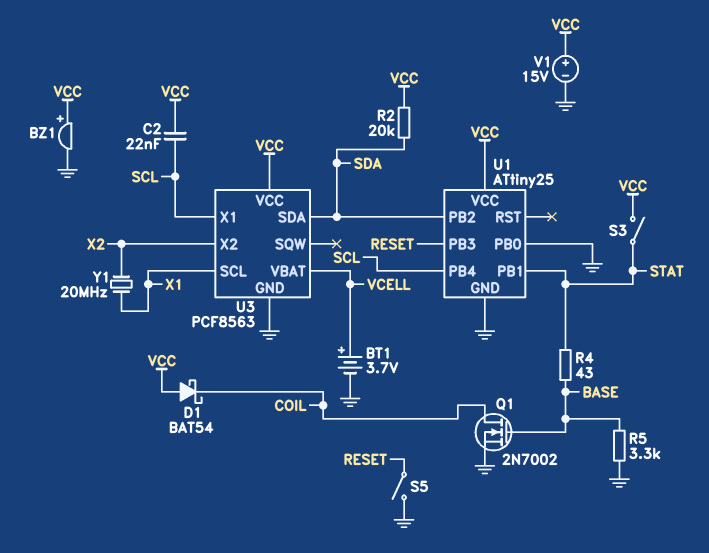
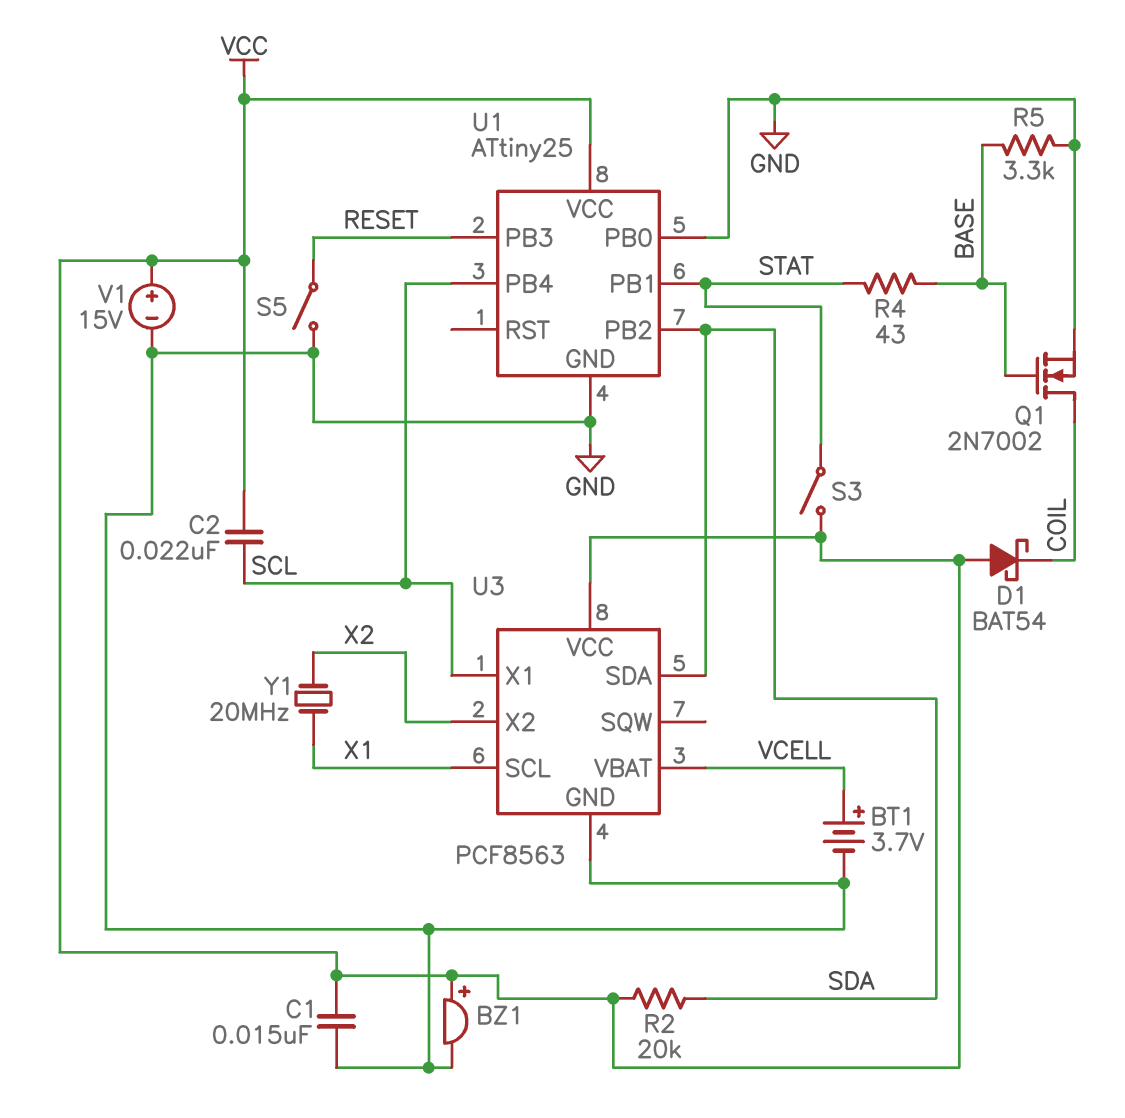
C1: none -> 15nF (GND, VCC)

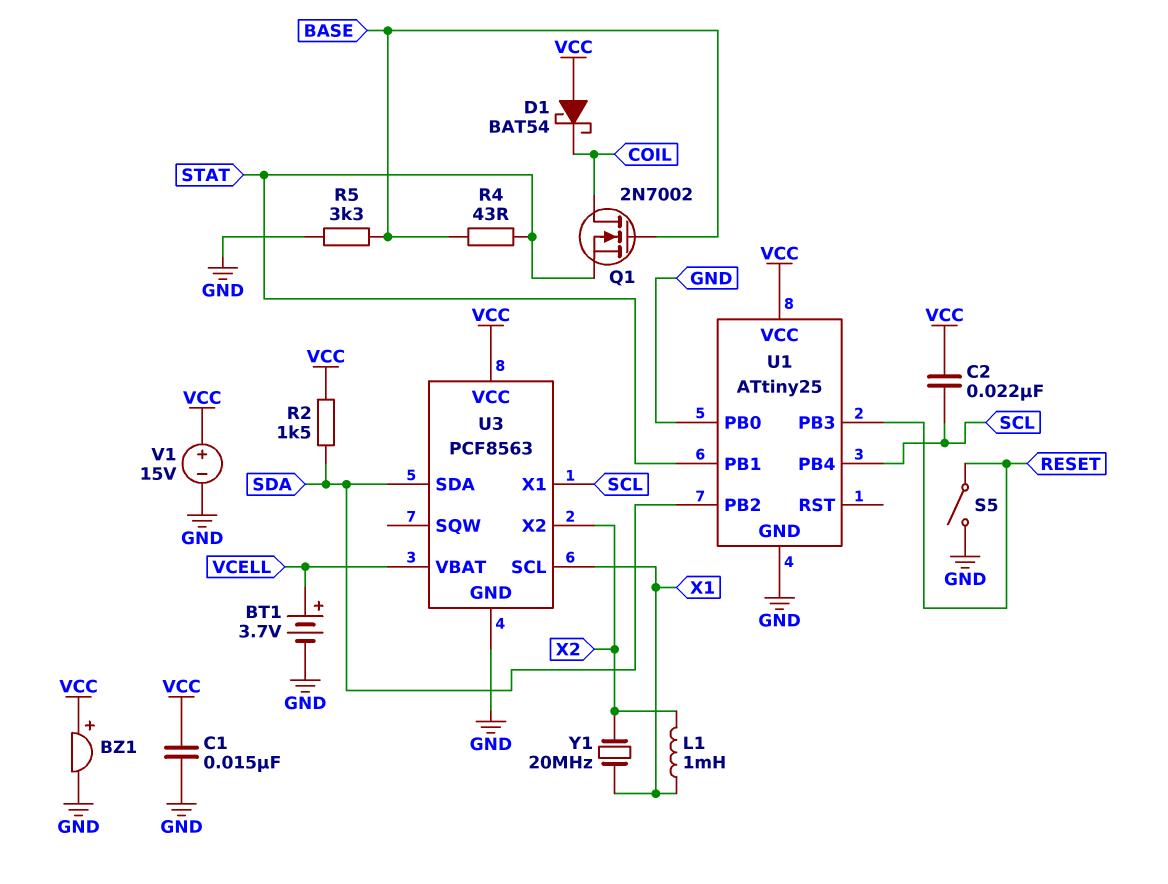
L1: none -> 1mH (X1, X2)
Q1: NMOS 2N7002 (G BASE, D COIL, S GND) -> NMOS 2N7002 (G BASE, D COIL, S STAT)
R2: 20k (SDA, VCC) -> 1.5k (SDA, VCC)
S3: switch (STAT, VCC) -> none

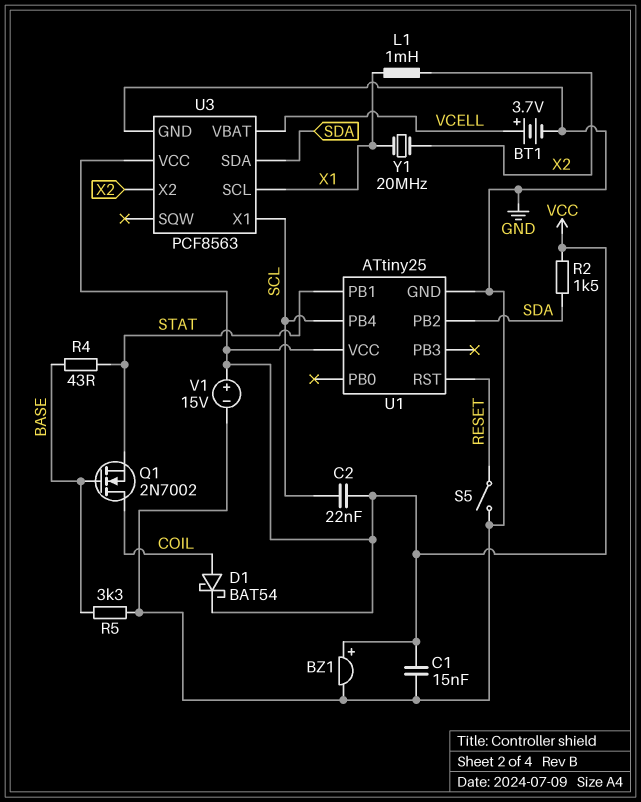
D1: schottky BAT54 (A VCC, K COIL) -> schottky BAT54 (A COIL, K VCC)
U1 pin PB0: GND -> none
U1 pin PB3: RESET -> none
U1 pin RST: none -> RESET

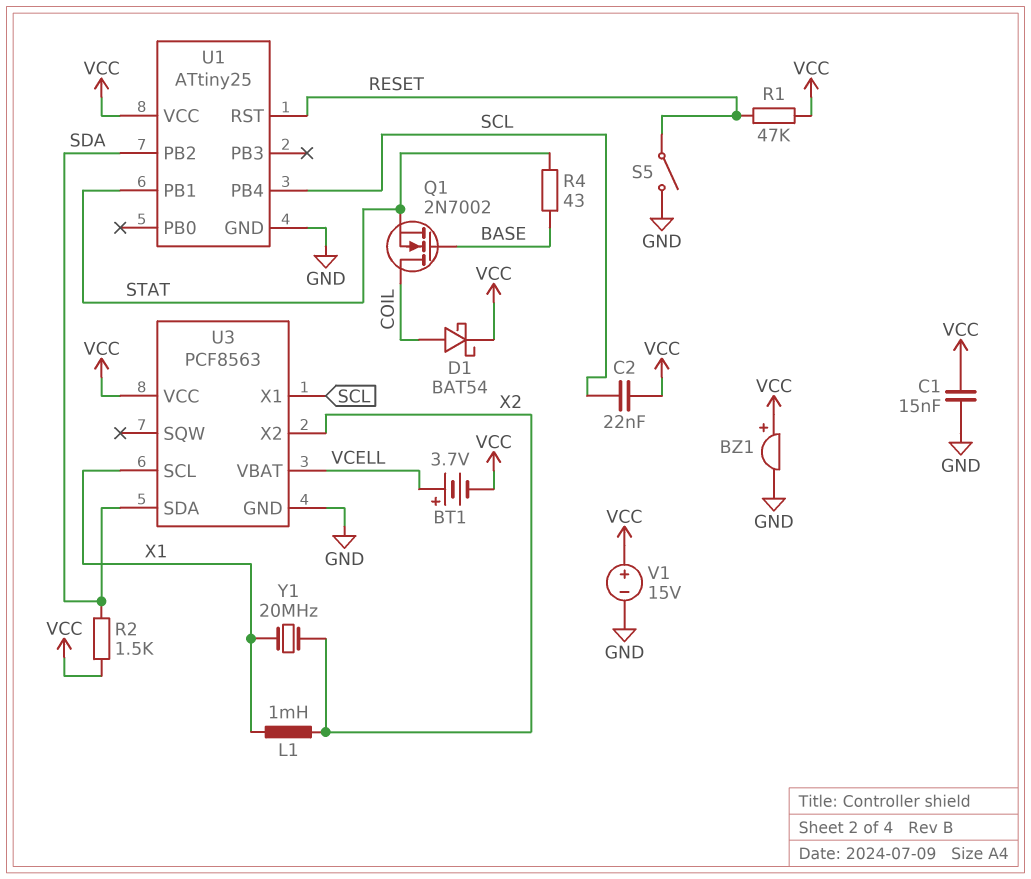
BT1: 3.7V (plus VCELL, minus GND) -> 3.7V (plus VCELL, minus VCC)
R1: none -> 47k (RESET, VCC)
R5: 3.3k (BASE, GND) -> none

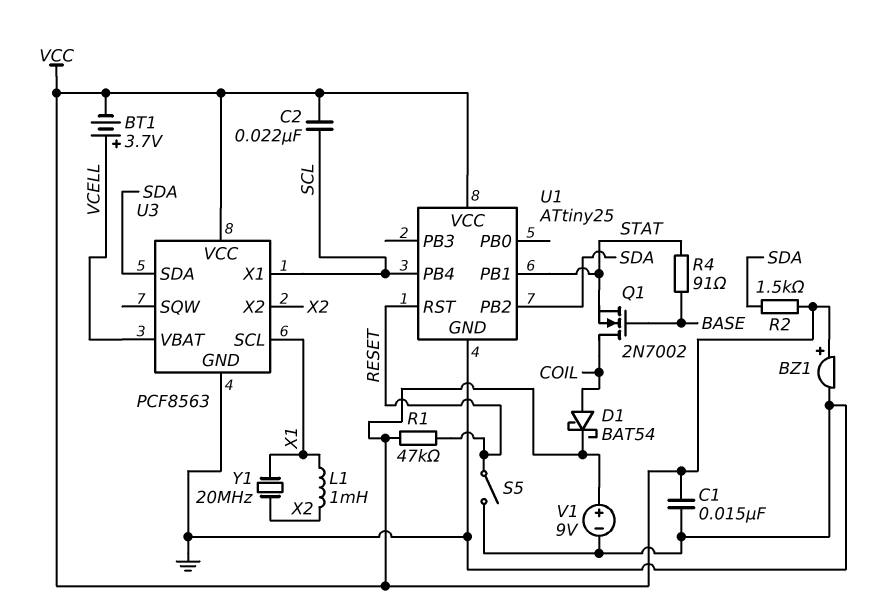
R4: 43 (BASE, STAT) -> 91 (BASE, STAT)
V1: 15V (plus VCC, minus GND) -> 9V (plus VCC, minus GND)

